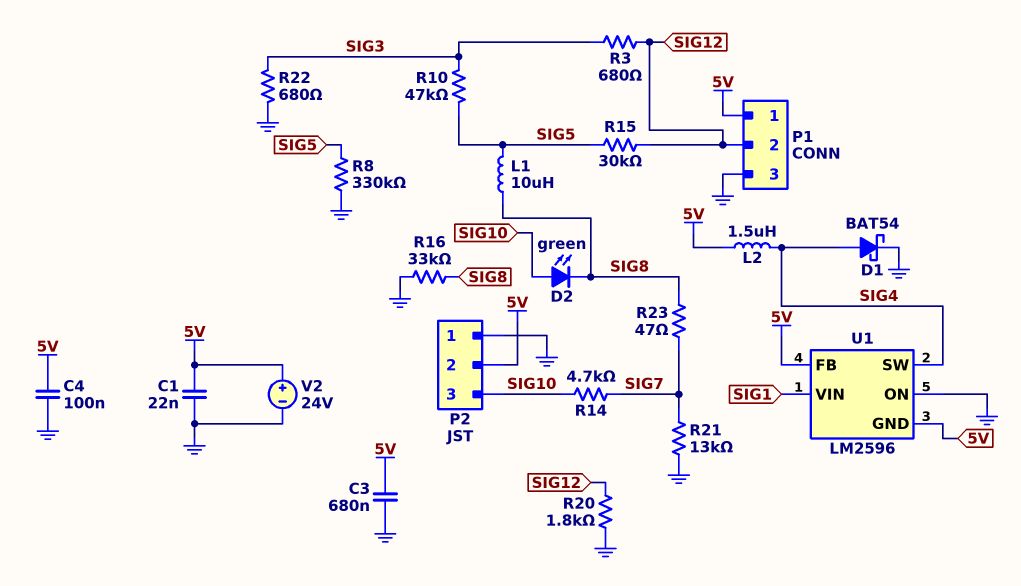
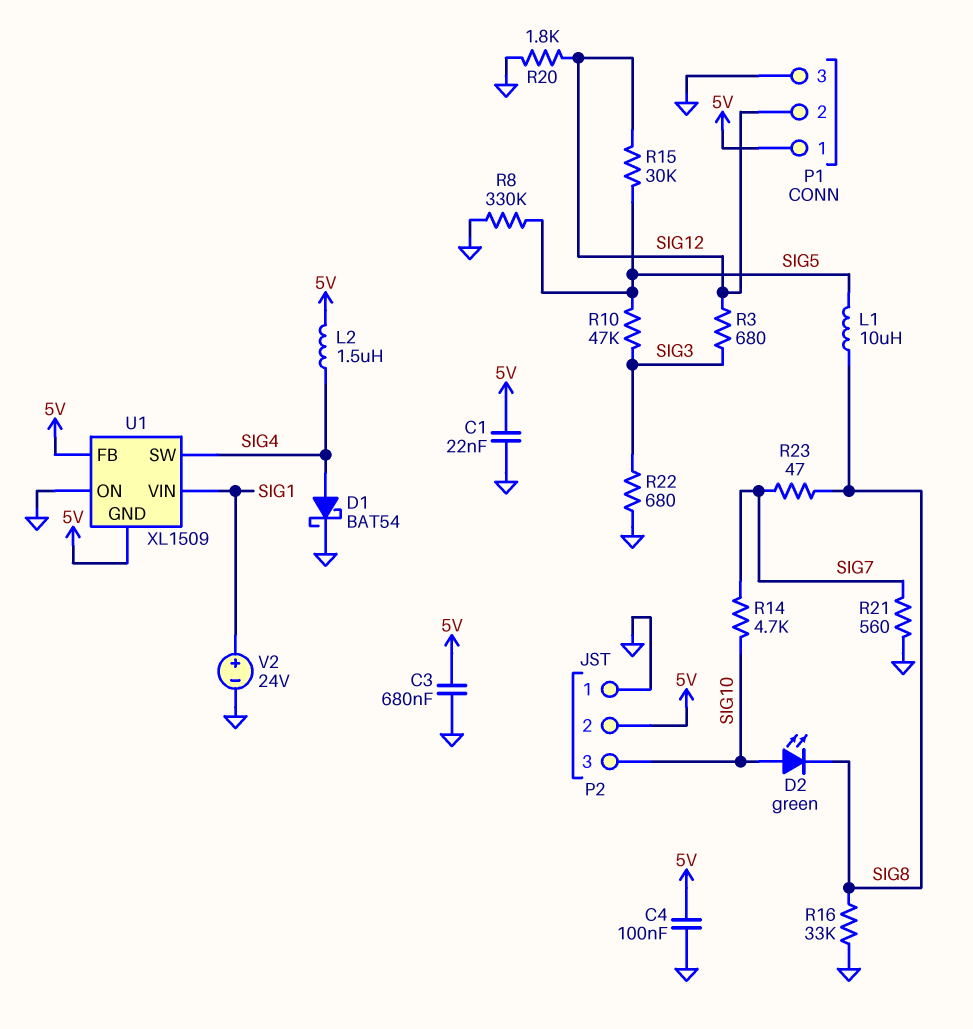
R21: 13k (GND, SIG7) -> 560 (GND, SIG7)
U1: LM2596 -> XL1509
V2: 24V (plus 5V, minus GND) -> 24V (plus SIG1, minus GND)

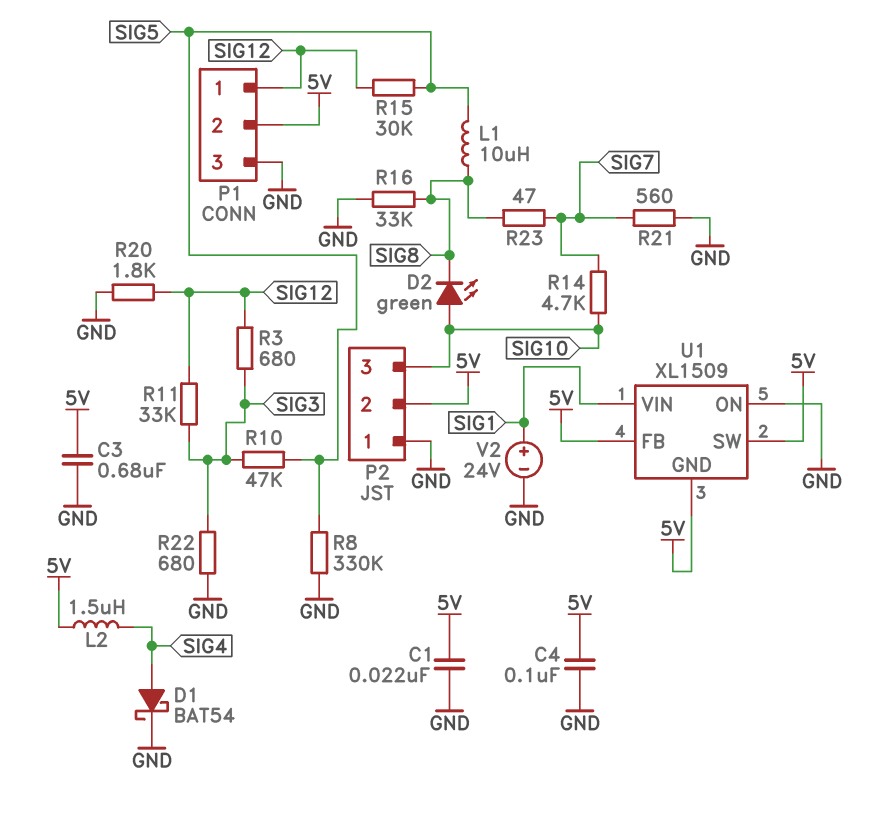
P1 pin 1: 5V -> SIG12
P1 pin 2: SIG12 -> 5V
R11: none -> 33k (SIG3, SIG12)
U1 pin SW: SIG4 -> 5V

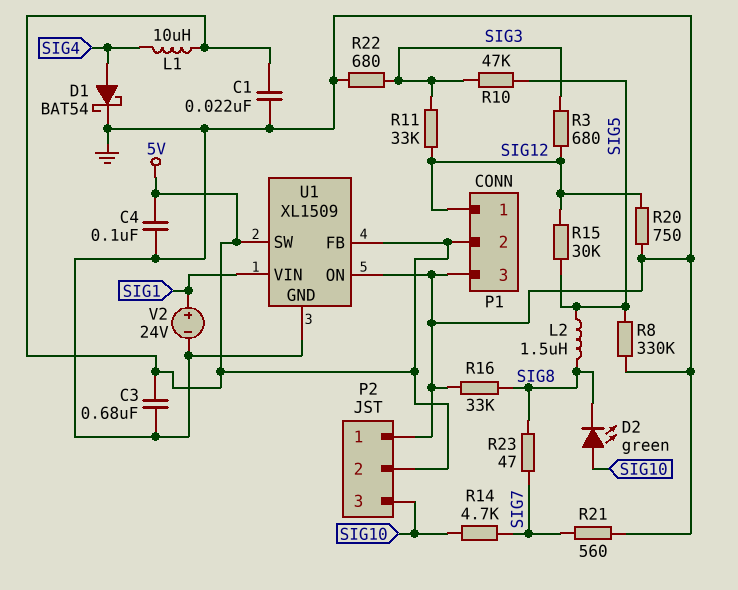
L1: 10uH (SIG5, SIG8) -> 10uH (5V, SIG4)
L2: 1.5uH (5V, SIG4) -> 1.5uH (SIG5, SIG8)
R20: 1.8k (GND, SIG12) -> 750 (GND, SIG12)
U1 pin GND: 5V -> GND

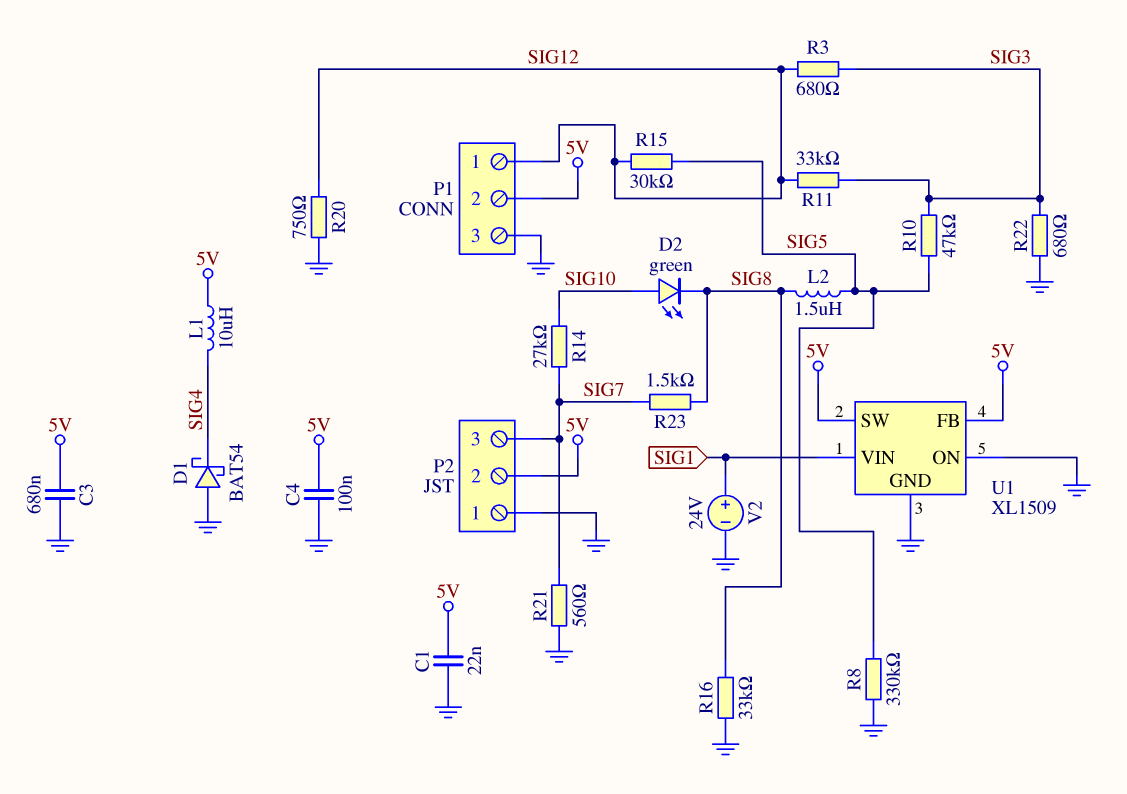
D1: schottky BAT54 (A SIG4, K GND) -> schottky BAT54 (A GND, K SIG4)
P2 pin 3: SIG10 -> SIG7
R14: 4.7k (SIG7, SIG10) -> 27k (SIG7, SIG10)
R23: 47 (SIG7, SIG8) -> 1.5k (SIG7, SIG8)

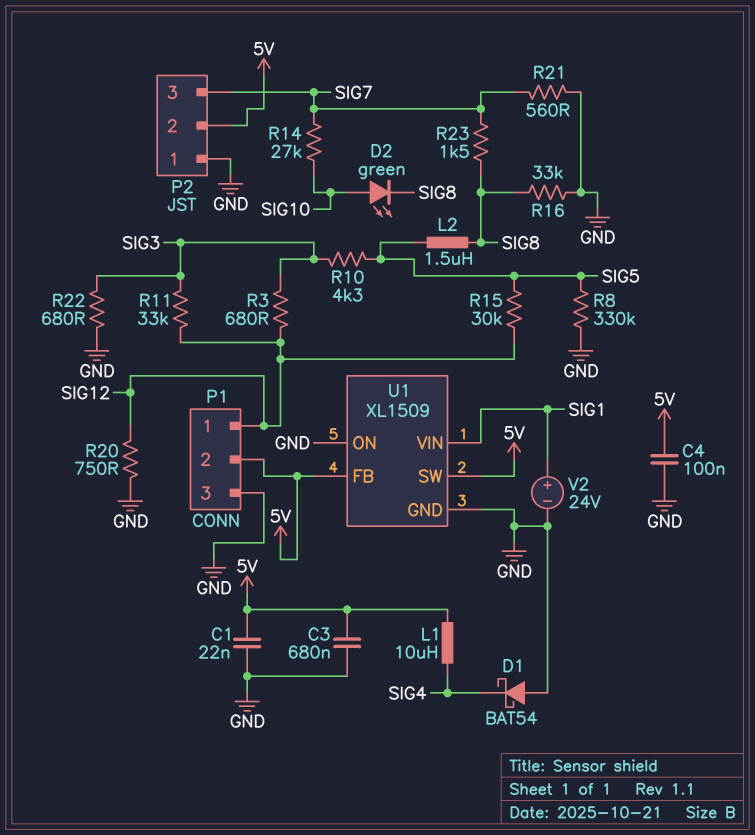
R10: 47k (SIG3, SIG5) -> 4.3k (SIG3, SIG5)

